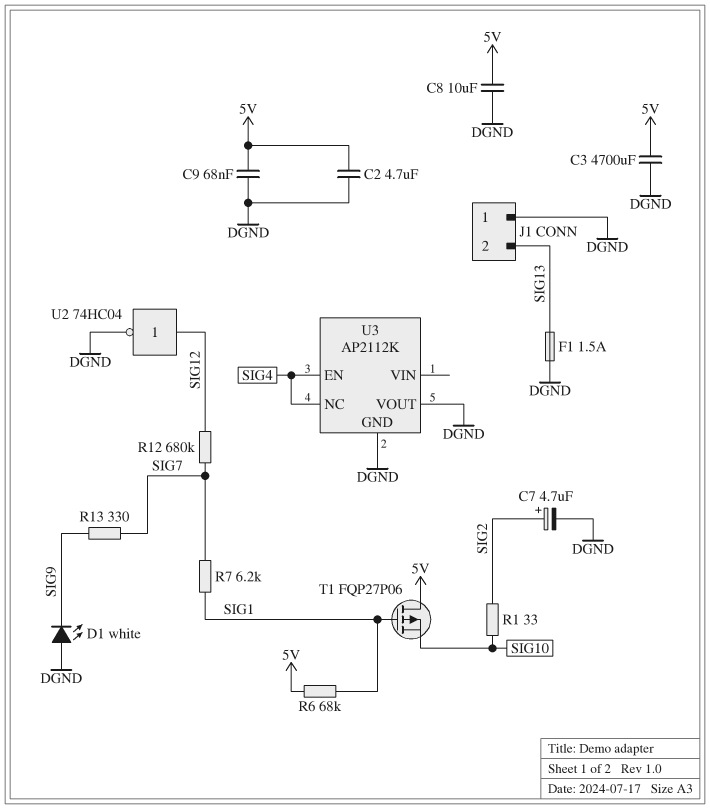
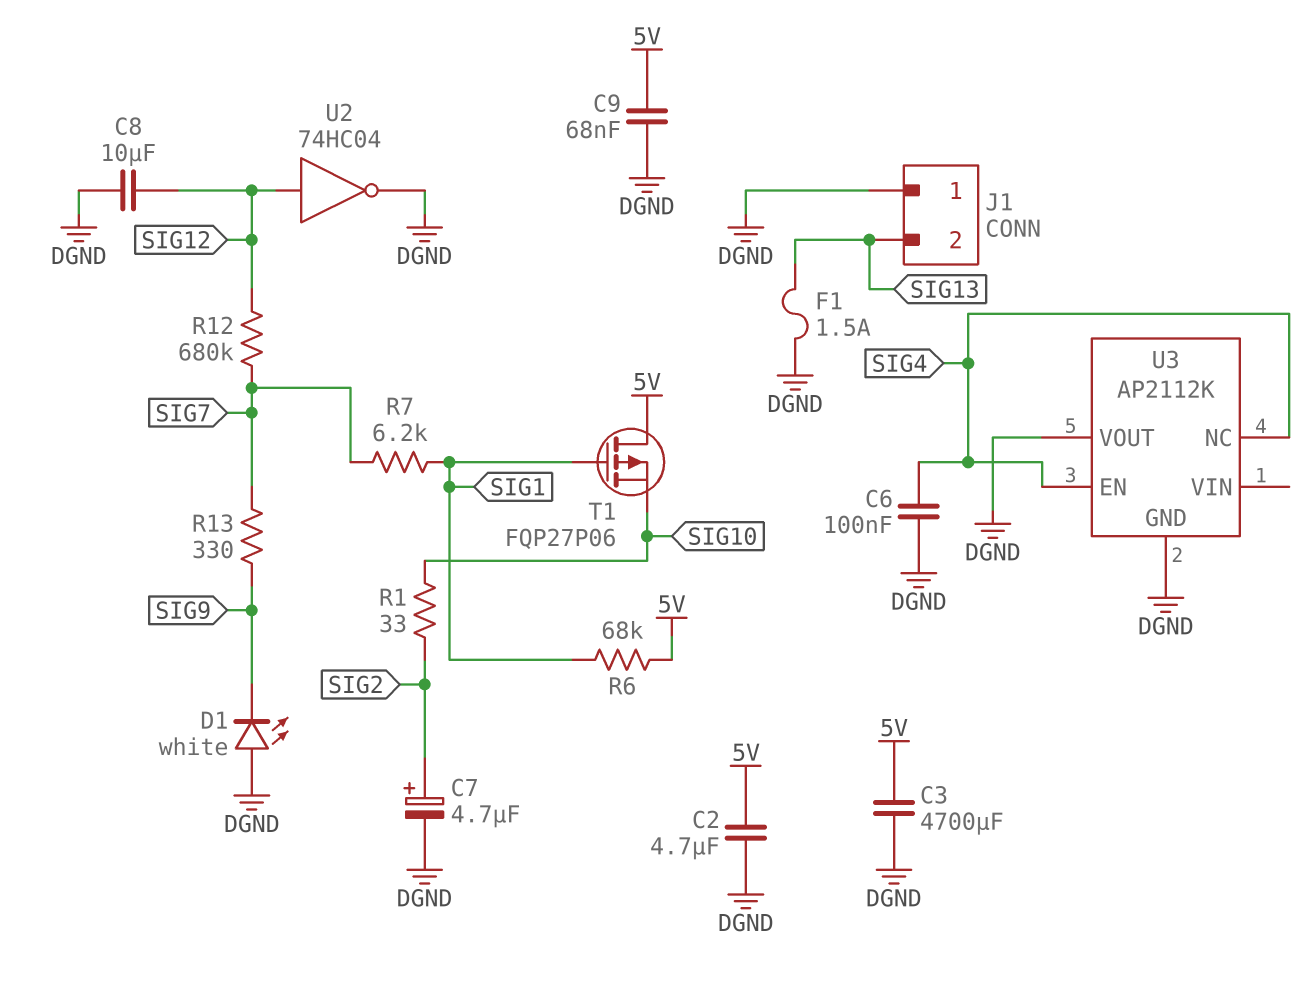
C6: none -> 100nF (DGND, SIG4)
C8: 10uF (5V, DGND) -> 10uF (DGND, SIG12)

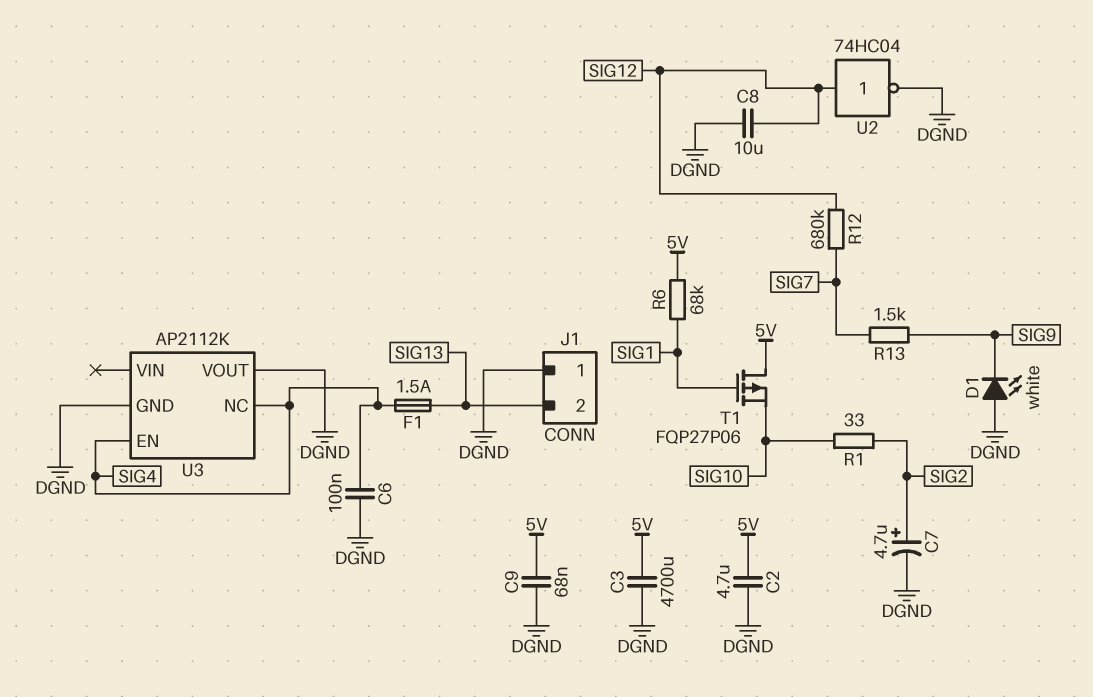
F1: 1.5A (DGND, SIG13) -> 1.5A (SIG4, SIG13)
R7: 6.2k (SIG1, SIG7) -> none
R13: 330 (SIG7, SIG9) -> 1.5k (SIG7, SIG9)

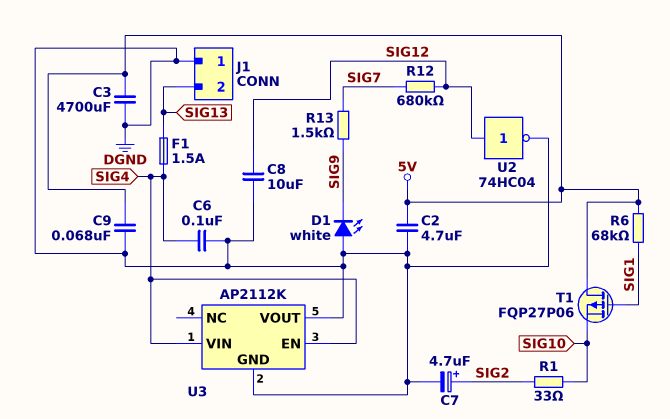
U3 pin NC: SIG4 -> none
U3 pin VIN: none -> SIG4

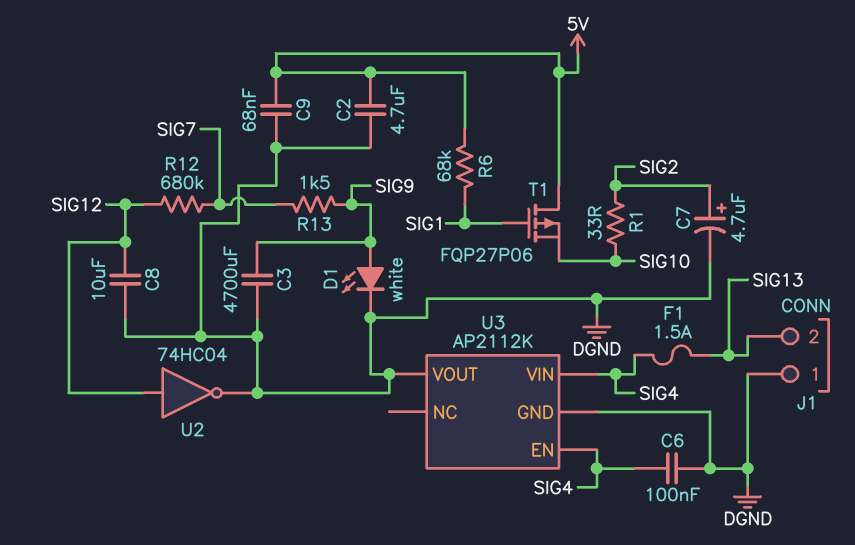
C3: 4700uF (5V, DGND) -> 4700uF (DGND, SIG9)
D1: LED white (A DGND, K SIG9) -> LED white (A SIG9, K DGND)

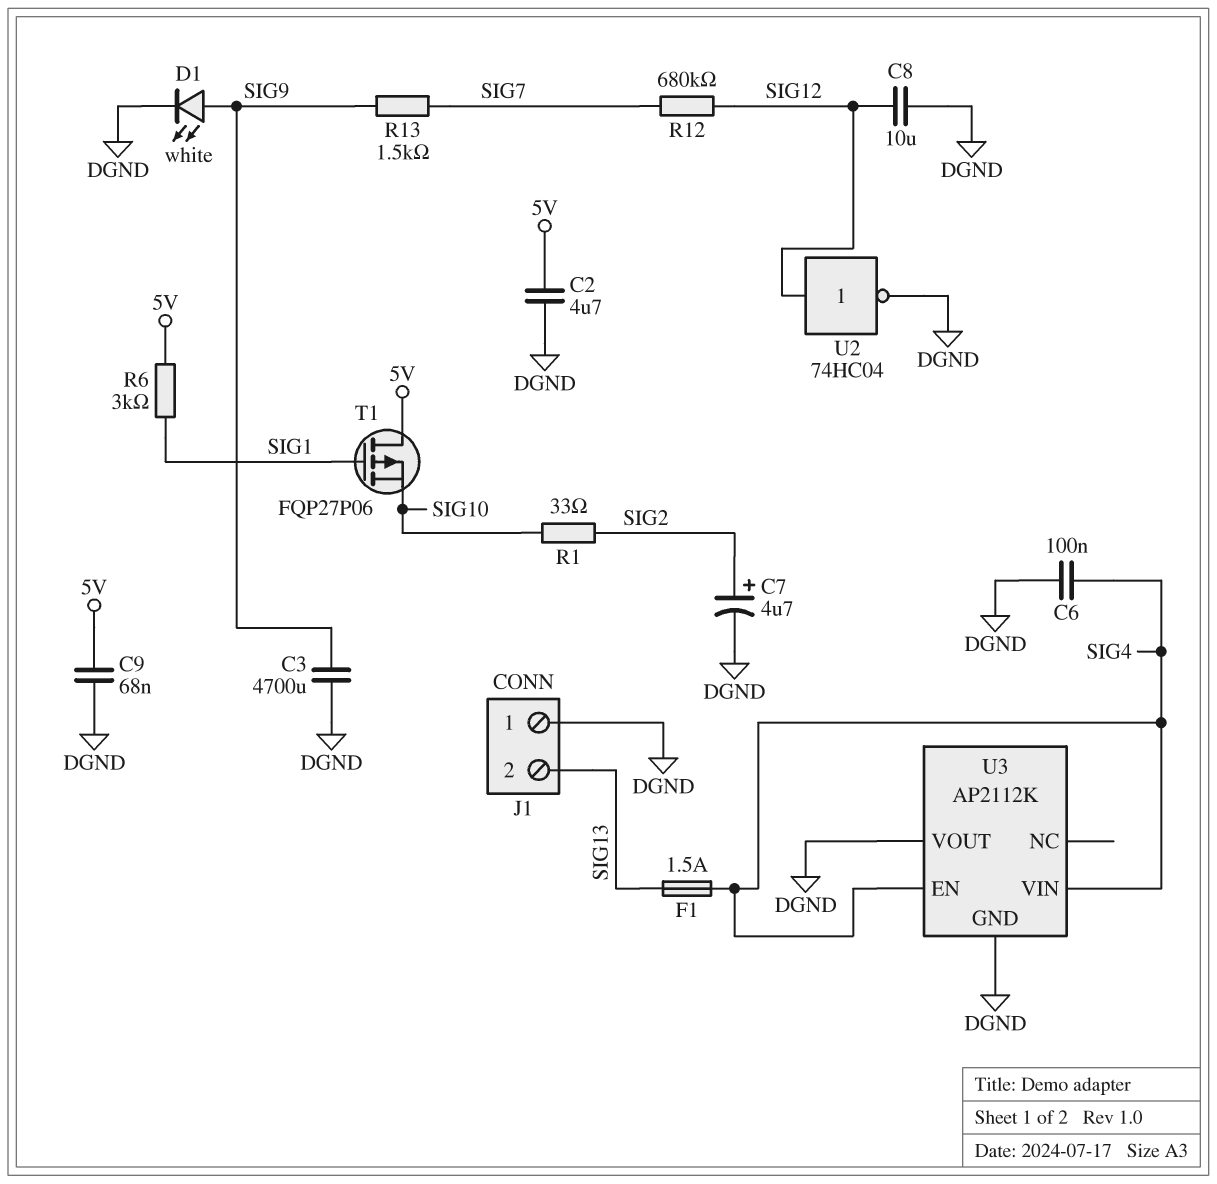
R6: 68k (5V, SIG1) -> 3k (5V, SIG1)

